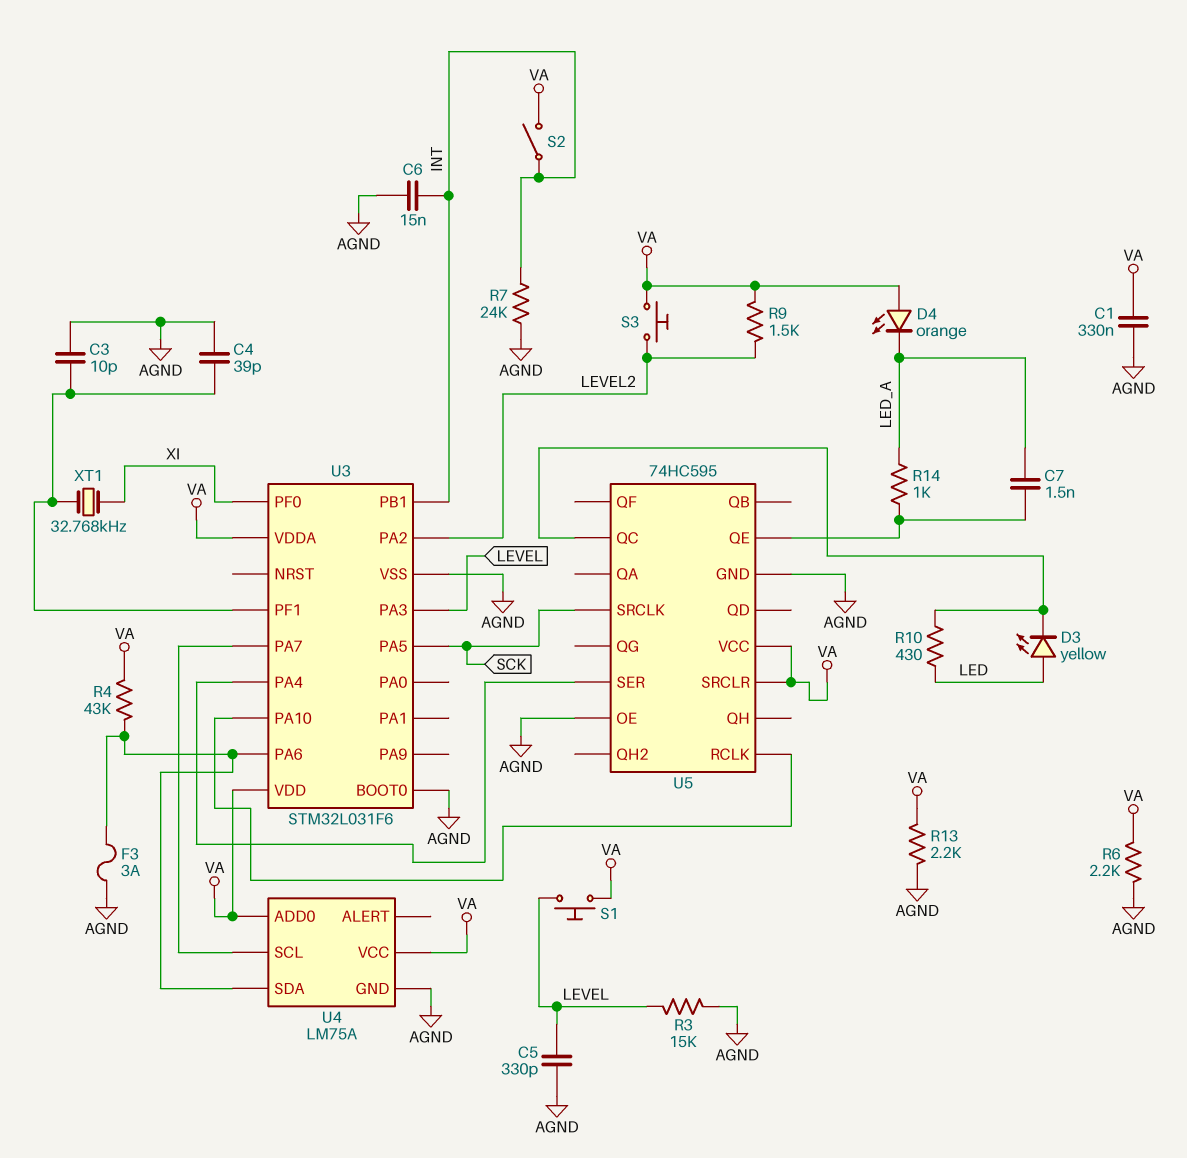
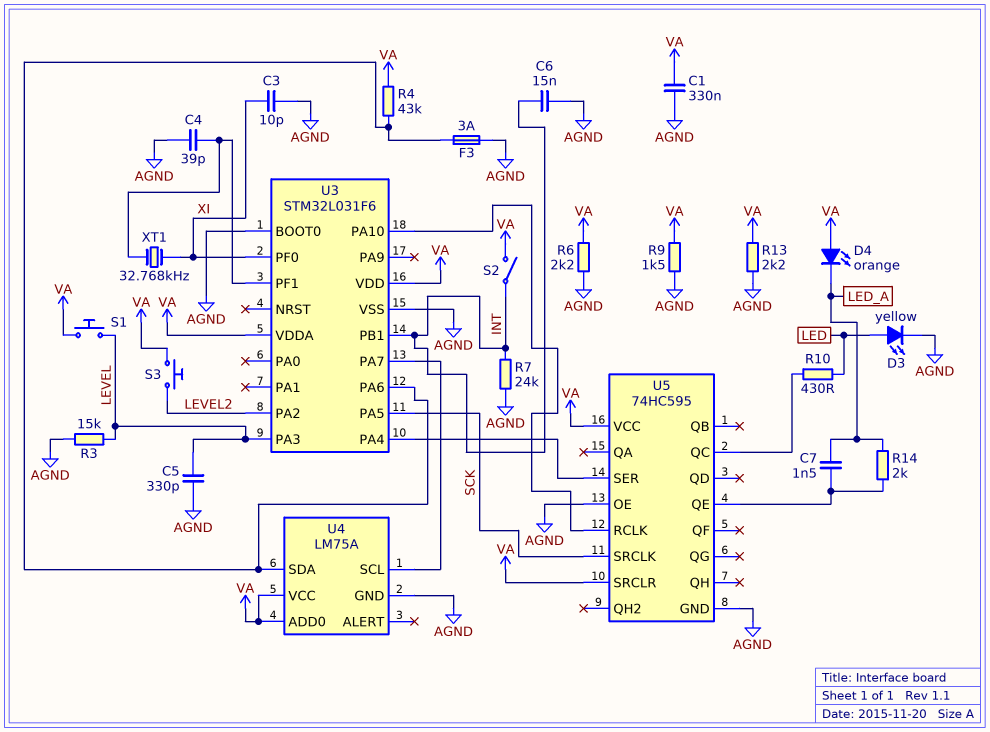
C3: 10pF (AGND, U3/PF1) -> 10pF (AGND, XI)
D3: LED yellow (A LED, K U5/QC) -> LED yellow (A LED, K AGND)
R9: 1.5k (LEVEL2, VA) -> 1.5k (AGND, VA)
R14: 1k (LED_A, U5/QE) -> 2k (LED_A, U5/QE)

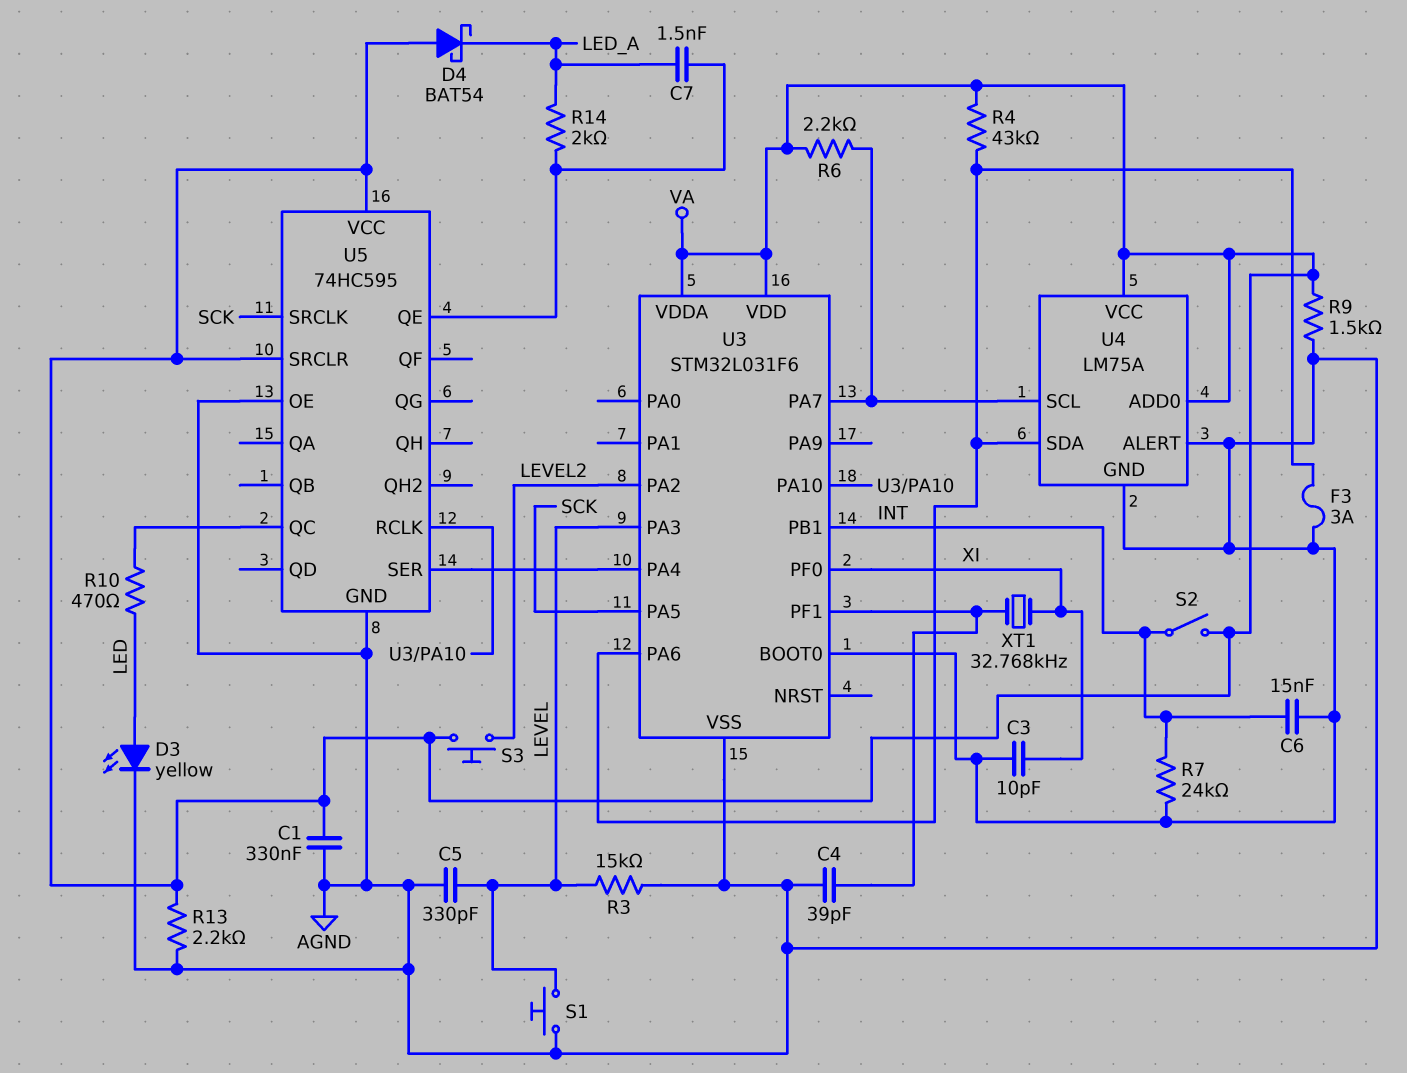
D4: LED orange (A VA, K LED_A) -> schottky BAT54 (A VA, K LED_A)
R6: 2.2k (AGND, VA) -> 2.2k (U3/PA7, VA)
R10: 430 (LED, U5/QC) -> 470 (LED, U5/QC)
S1: button (LEVEL, VA) -> button (AGND, LEVEL)
U4 pin ALERT: none -> AGND

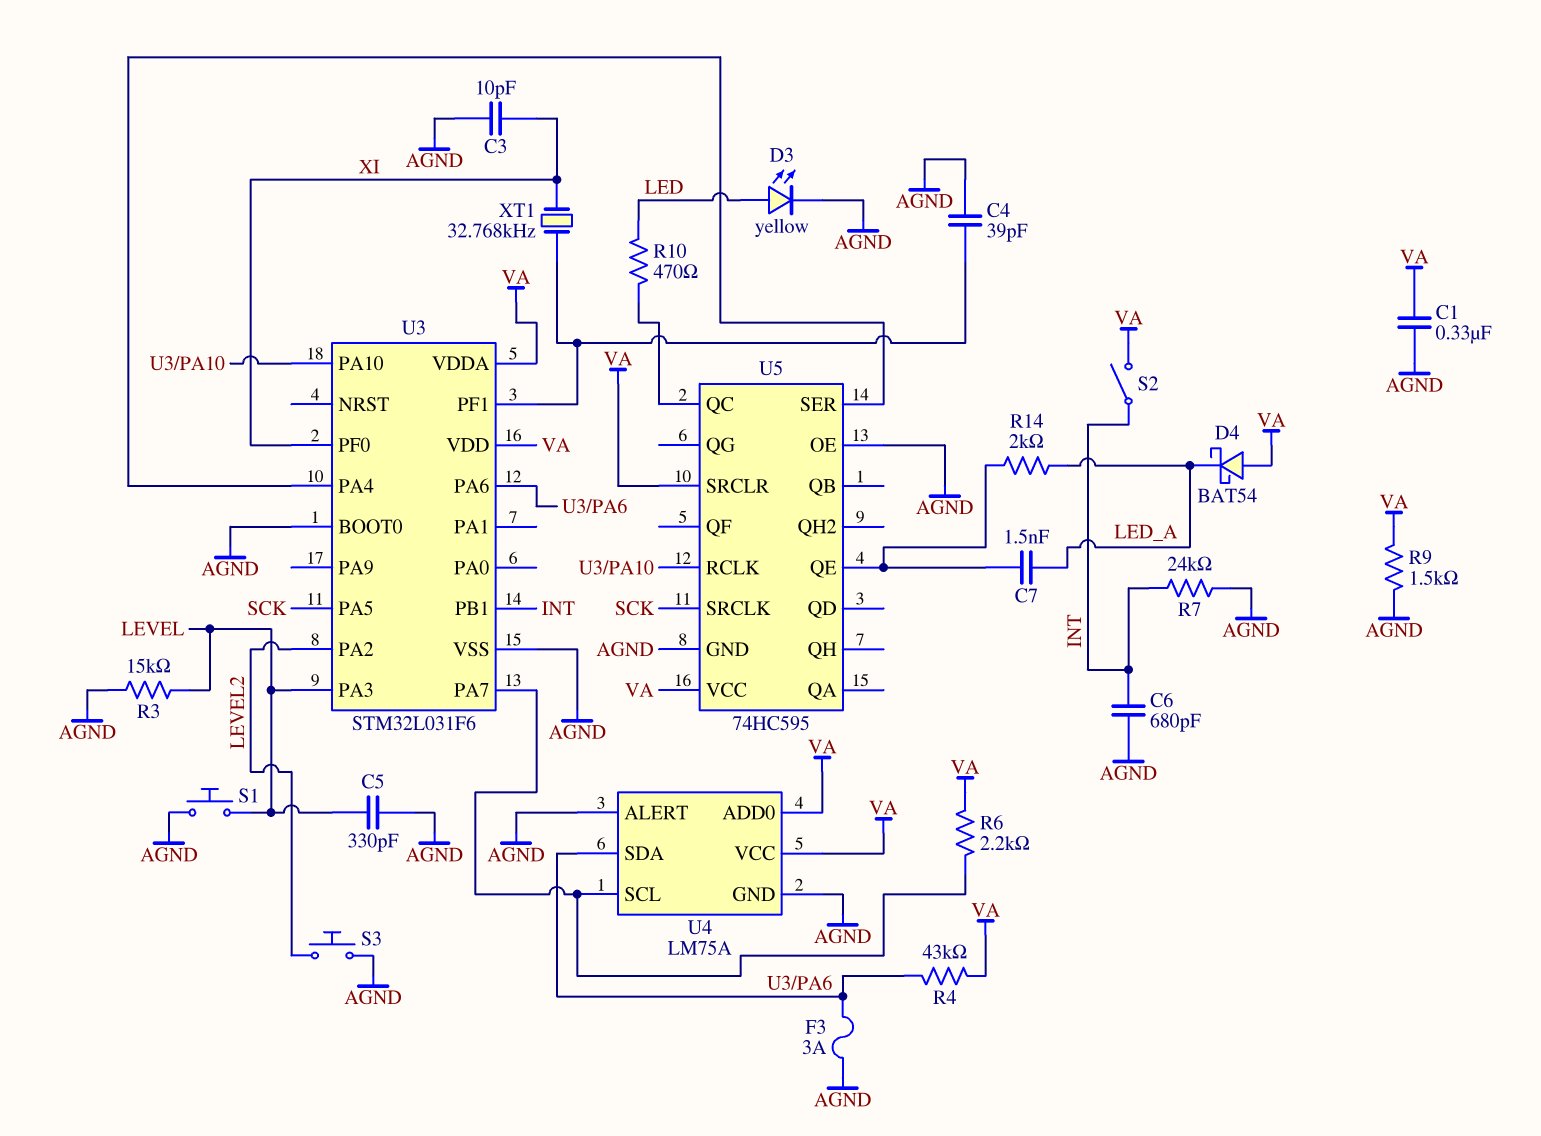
C6: 15nF (AGND, INT) -> 680pF (AGND, INT)
R13: 2.2k (AGND, VA) -> none
S3: button (LEVEL2, VA) -> button (AGND, LEVEL2)

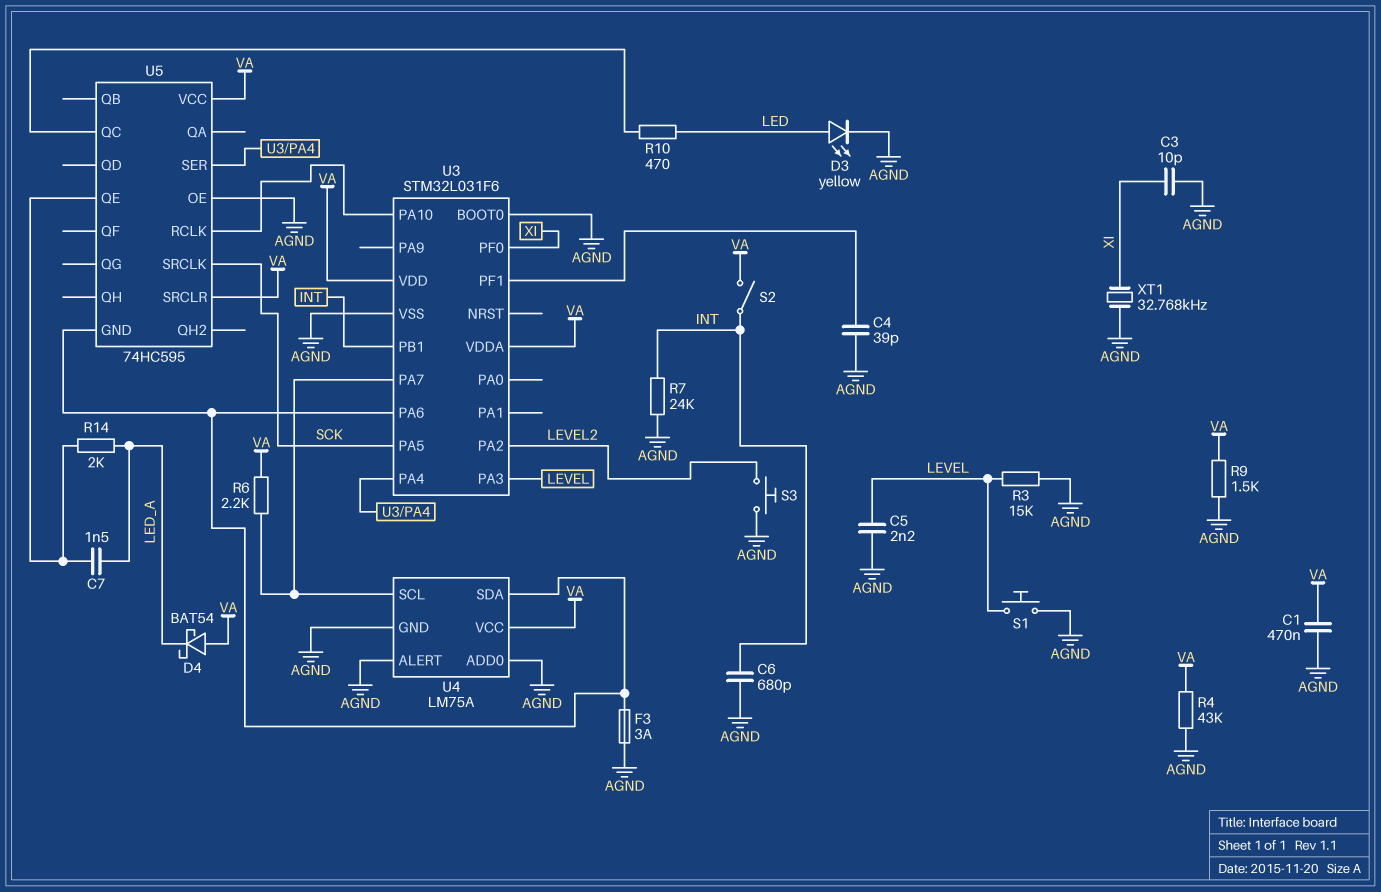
C1: 330nF (AGND, VA) -> 470nF (AGND, VA)
C5: 330pF (AGND, LEVEL) -> 2.2nF (AGND, LEVEL)
R4: 43k (U3/PA6, VA) -> 43k (AGND, VA)
U4 pin ADD0: VA -> AGND
U5 pin GND: AGND -> U3/PA6
XT1: 32.768kHz (U3/PF1, XI) -> 32.768kHz (AGND, XI)

